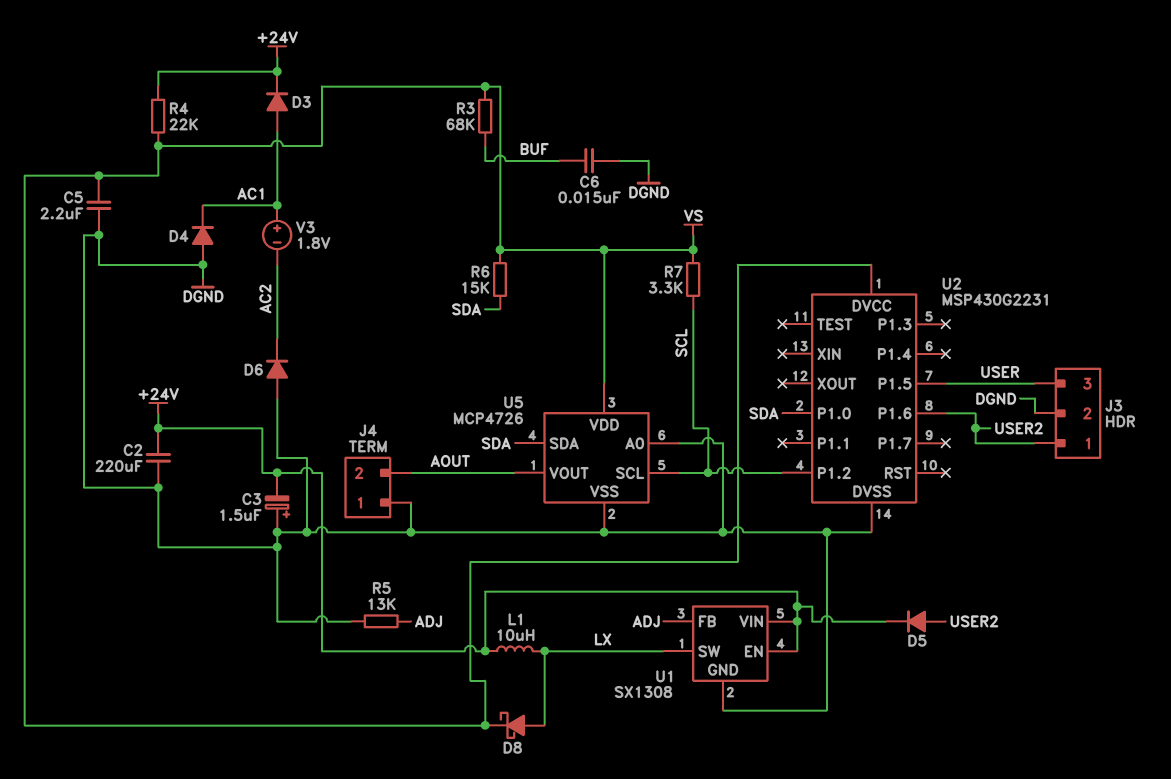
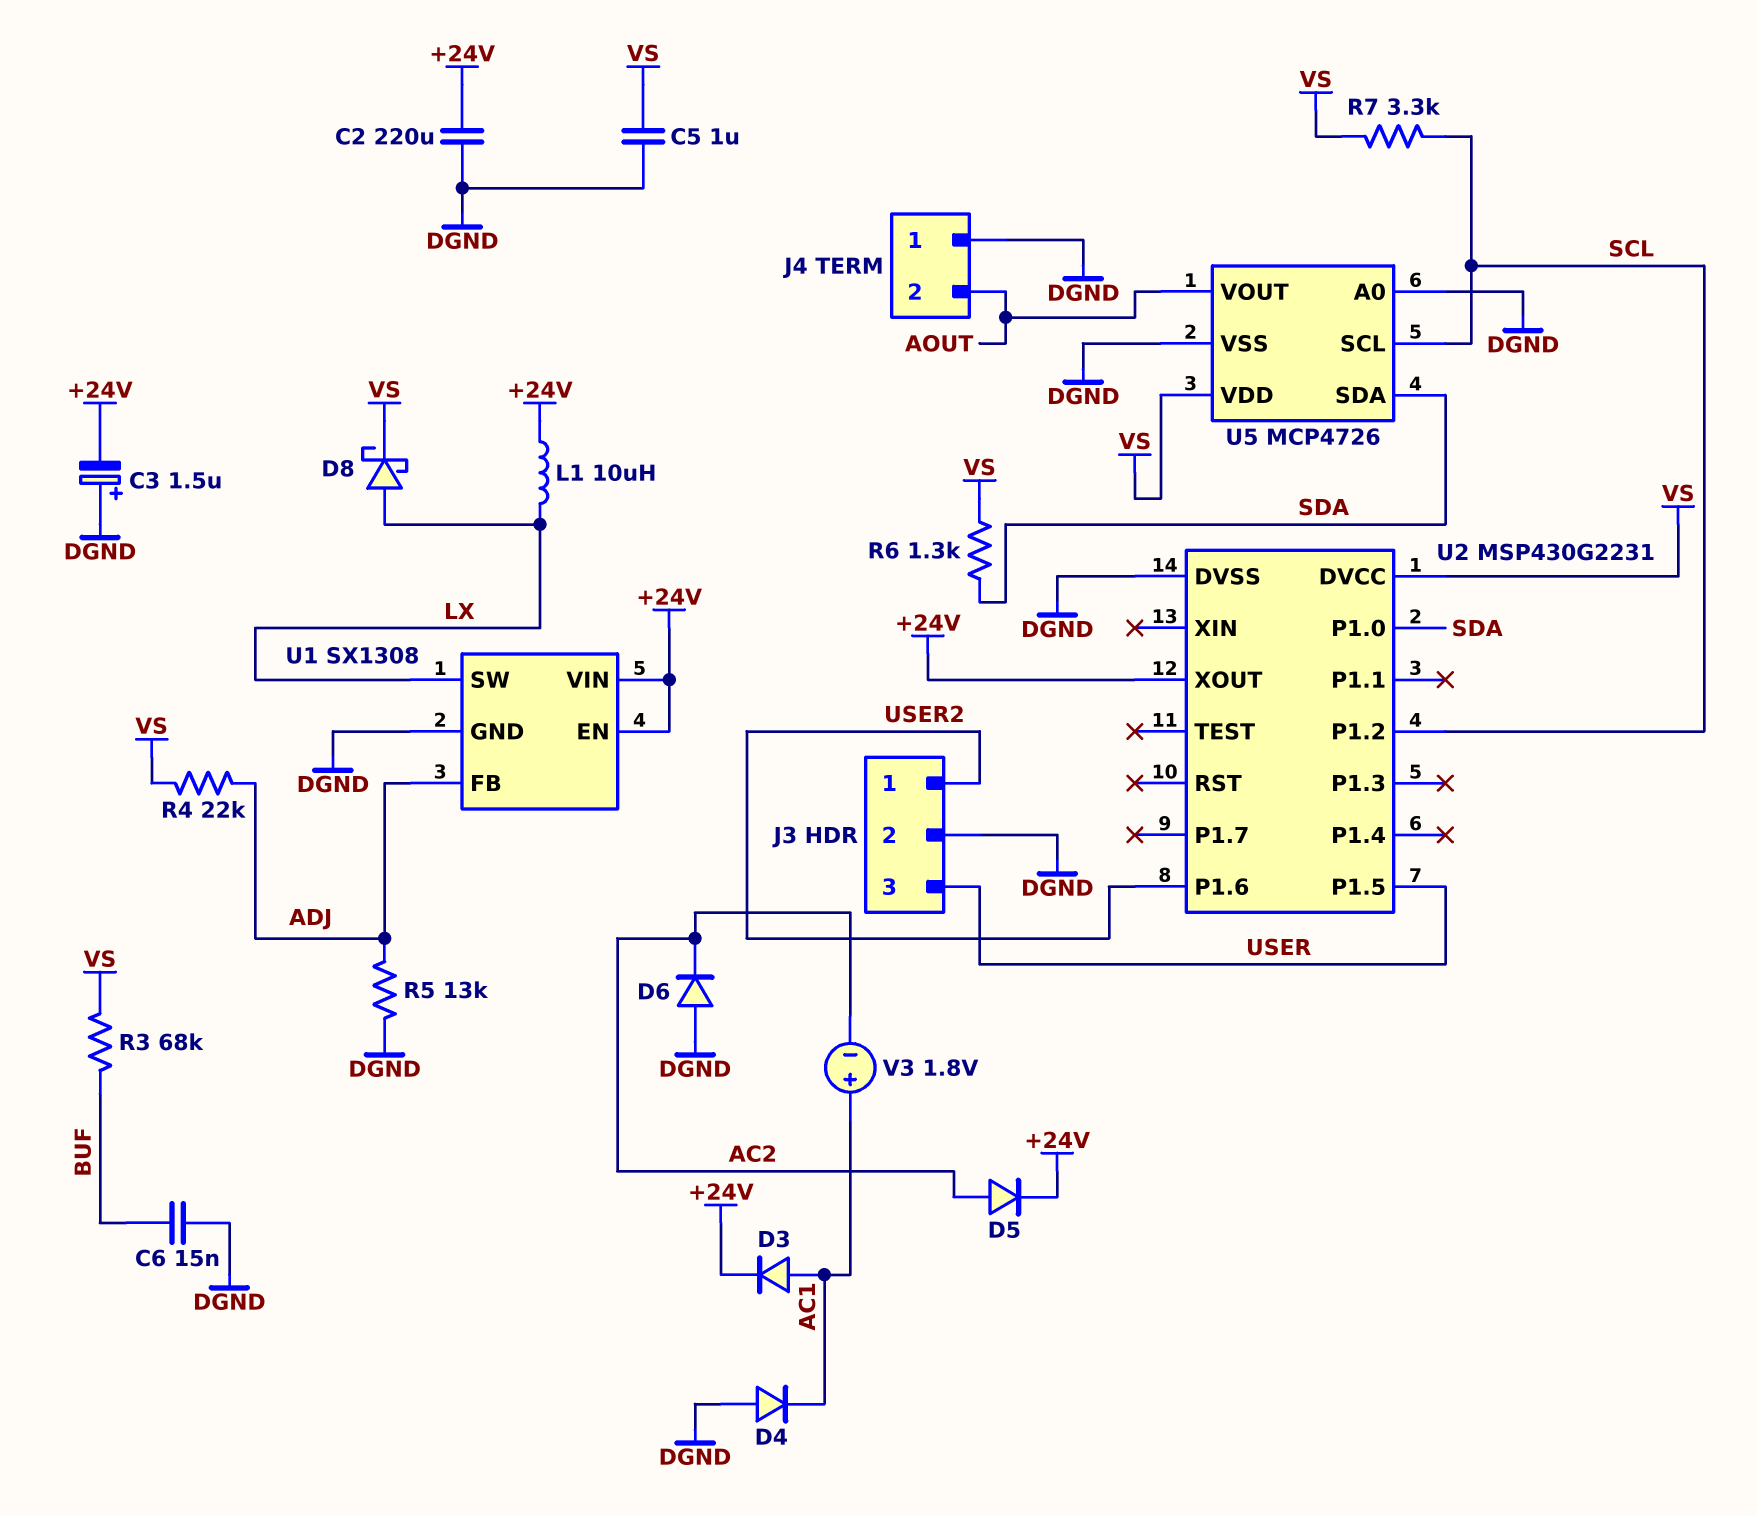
C5: 2.2uF (DGND, VS) -> 1uF (DGND, VS)
D5: diode (A USER2, K +24V) -> diode (A AC2, K +24V)
R4: 22k (+24V, VS) -> 22k (ADJ, VS)
R6: 15k (SDA, VS) -> 1.3k (SDA, VS)
U2 pin XOUT: none -> +24V

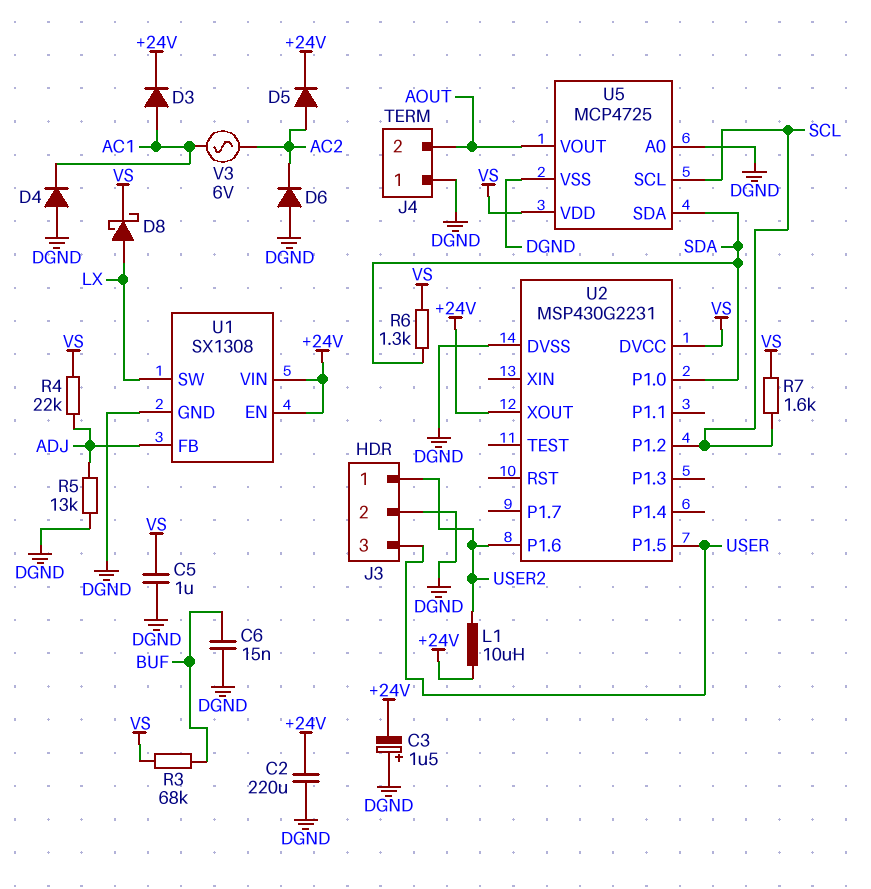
L1: 10uH (+24V, LX) -> 10uH (+24V, USER2)
R7: 3.3k (SCL, VS) -> 1.6k (SCL, VS)
U5: MCP4726 -> MCP4725
V3: 1.8V (plus AC1, minus AC2) -> AC 6V (AC1, AC2)

